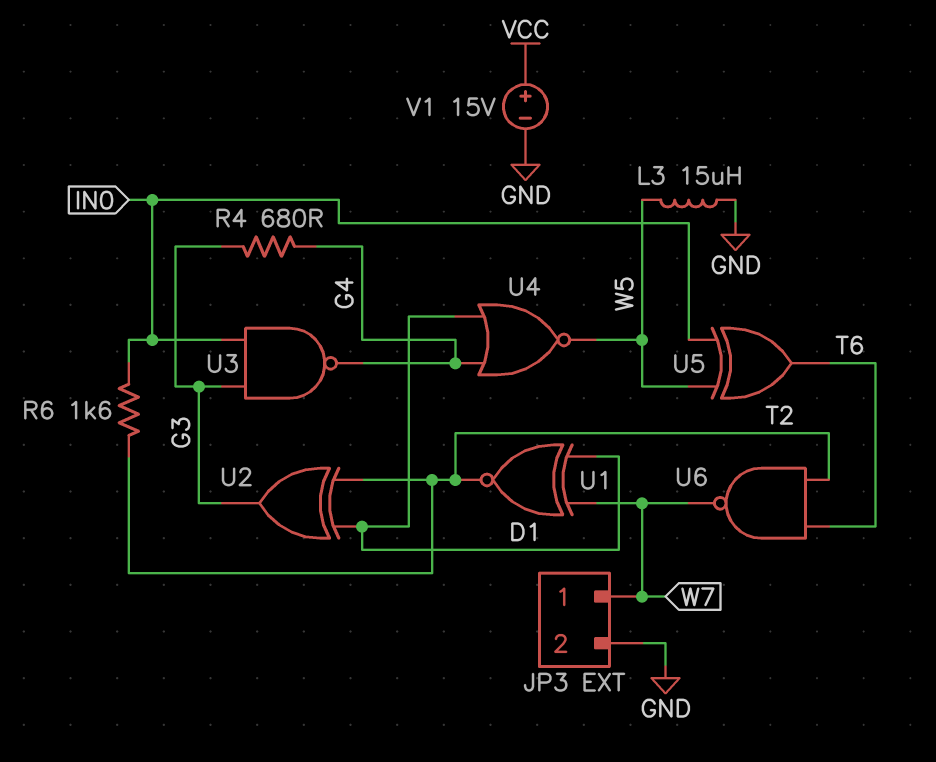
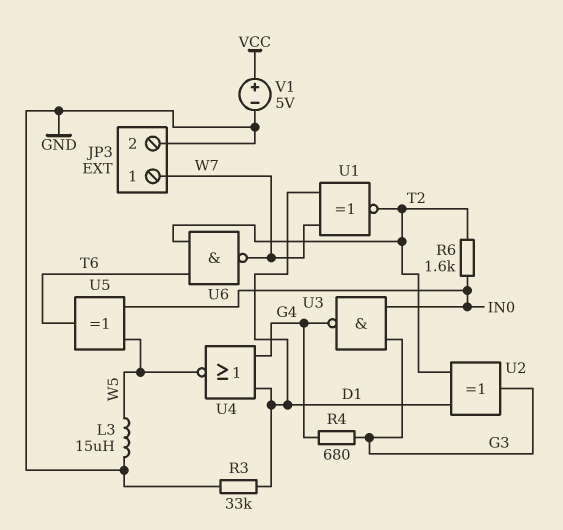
R3: none -> 33k (D1, GND)
V1: 15V (plus VCC, minus GND) -> 5V (plus VCC, minus GND)

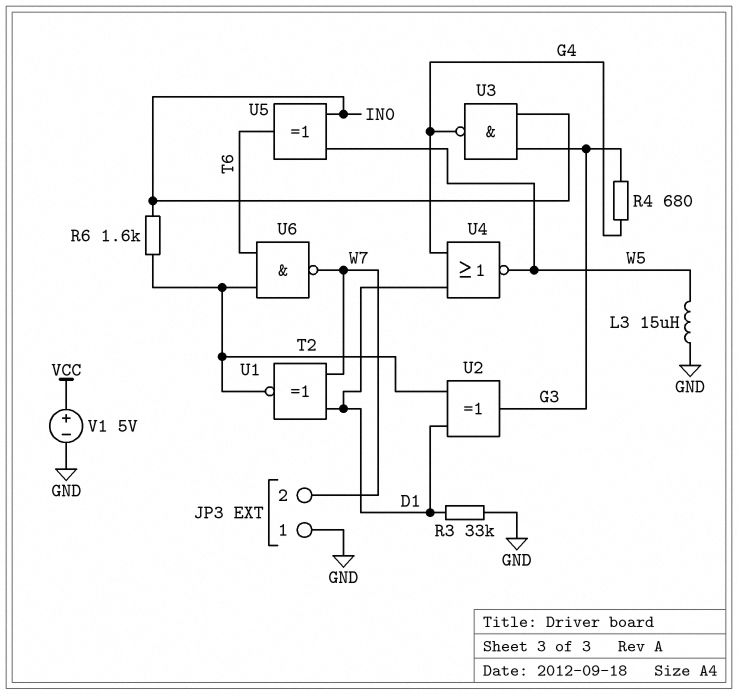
JP3 pin 1: W7 -> GND
JP3 pin 2: GND -> W7

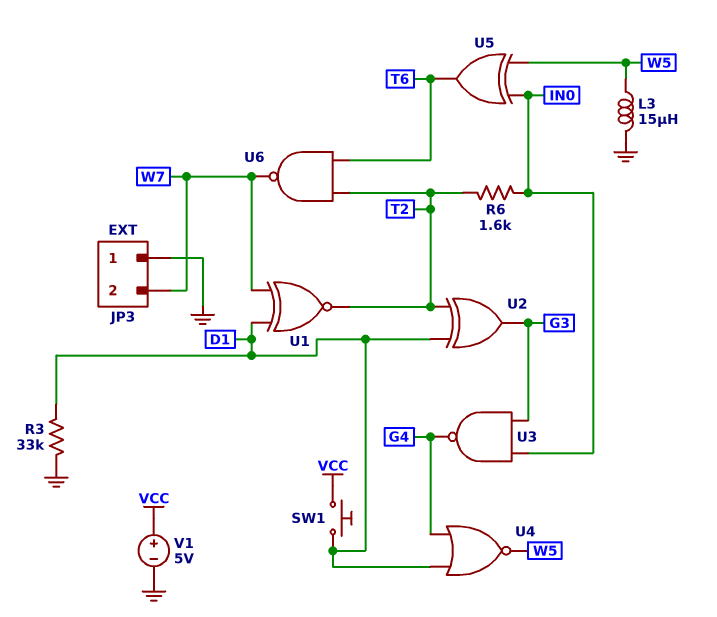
R4: 680 (G3, G4) -> none
SW1: none -> button (D1, VCC)

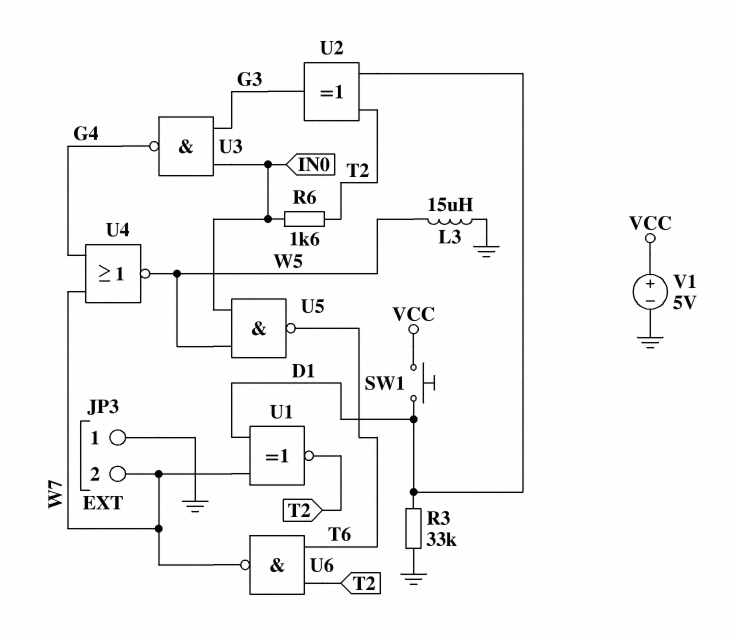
U4: NOR (in D1, in G4, out W5) -> NOR (in G4, in W7, out W5)
U5: XOR (in IN0, in W5, out T6) -> NAND (in IN0, in W5, out T6)

